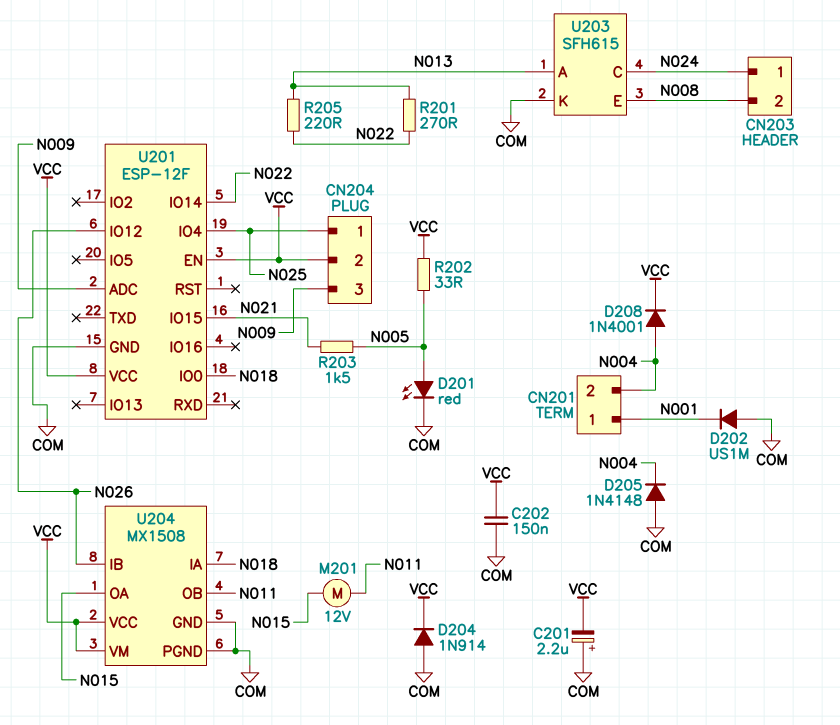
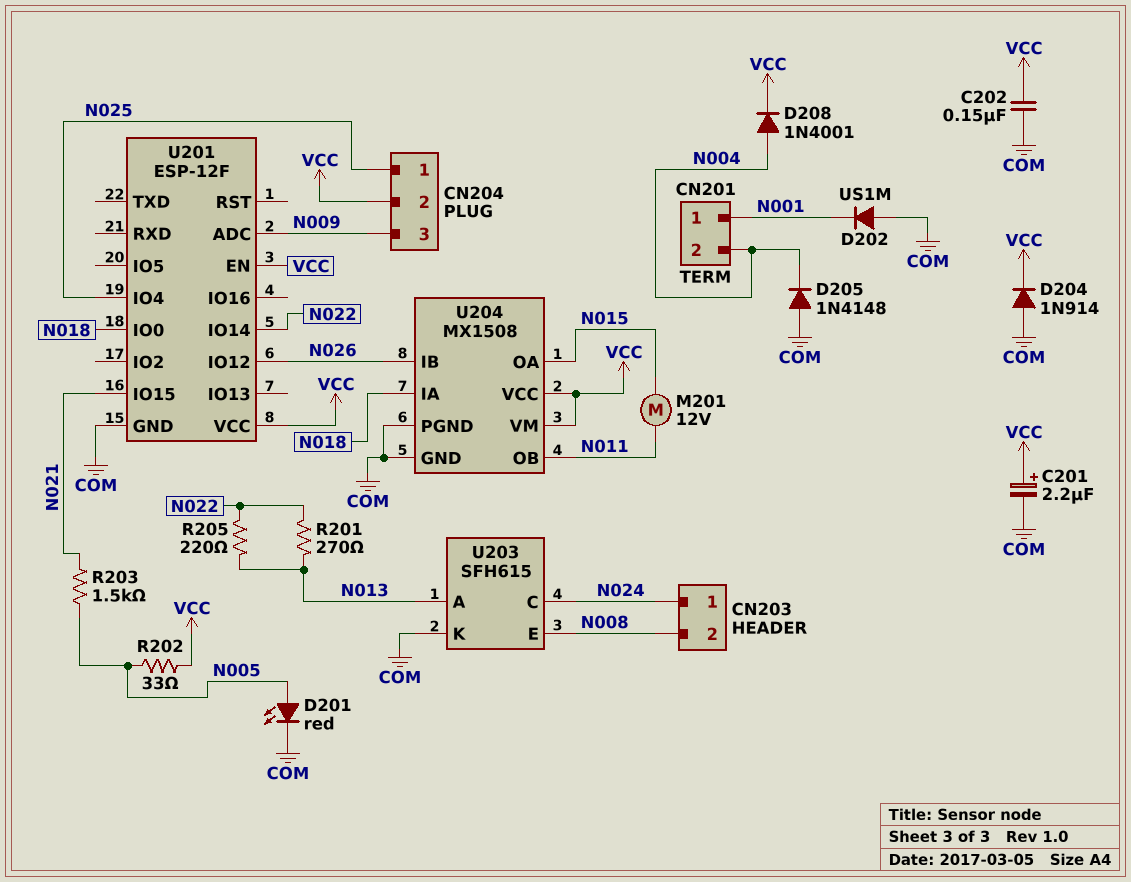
C201: 2.2uF (plus COM, minus VCC) -> 2.2uF (plus VCC, minus COM)

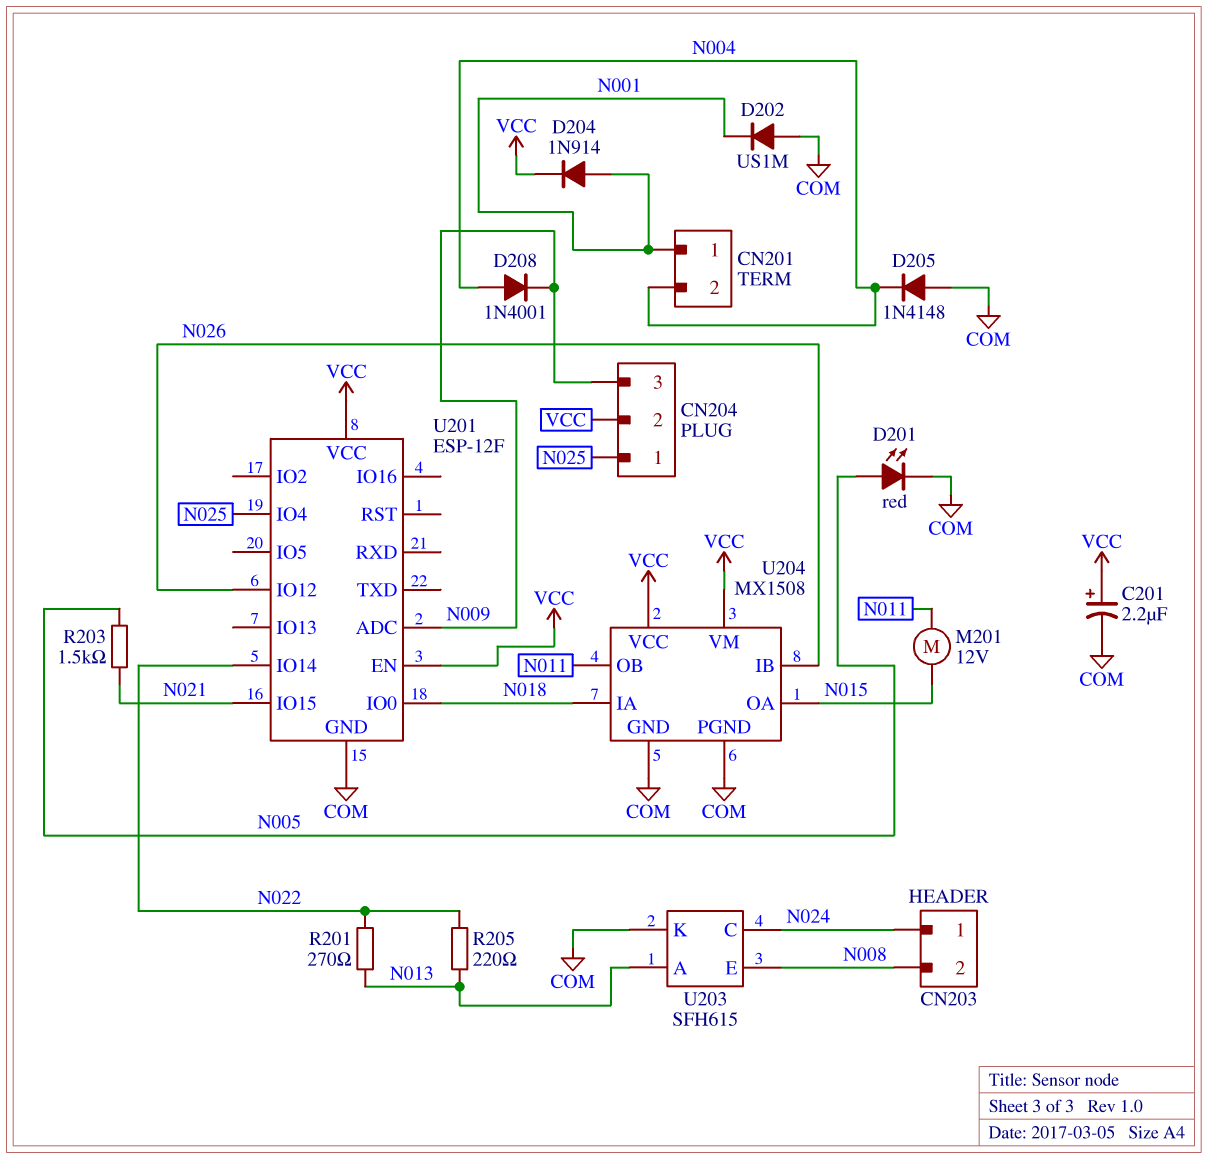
C202: 150nF (COM, VCC) -> none
D204: diode 1N914 (A COM, K VCC) -> diode 1N914 (A N001, K VCC)
D208: diode 1N4001 (A N004, K VCC) -> diode 1N4001 (A N004, K N009)
R202: 33 (N005, VCC) -> none

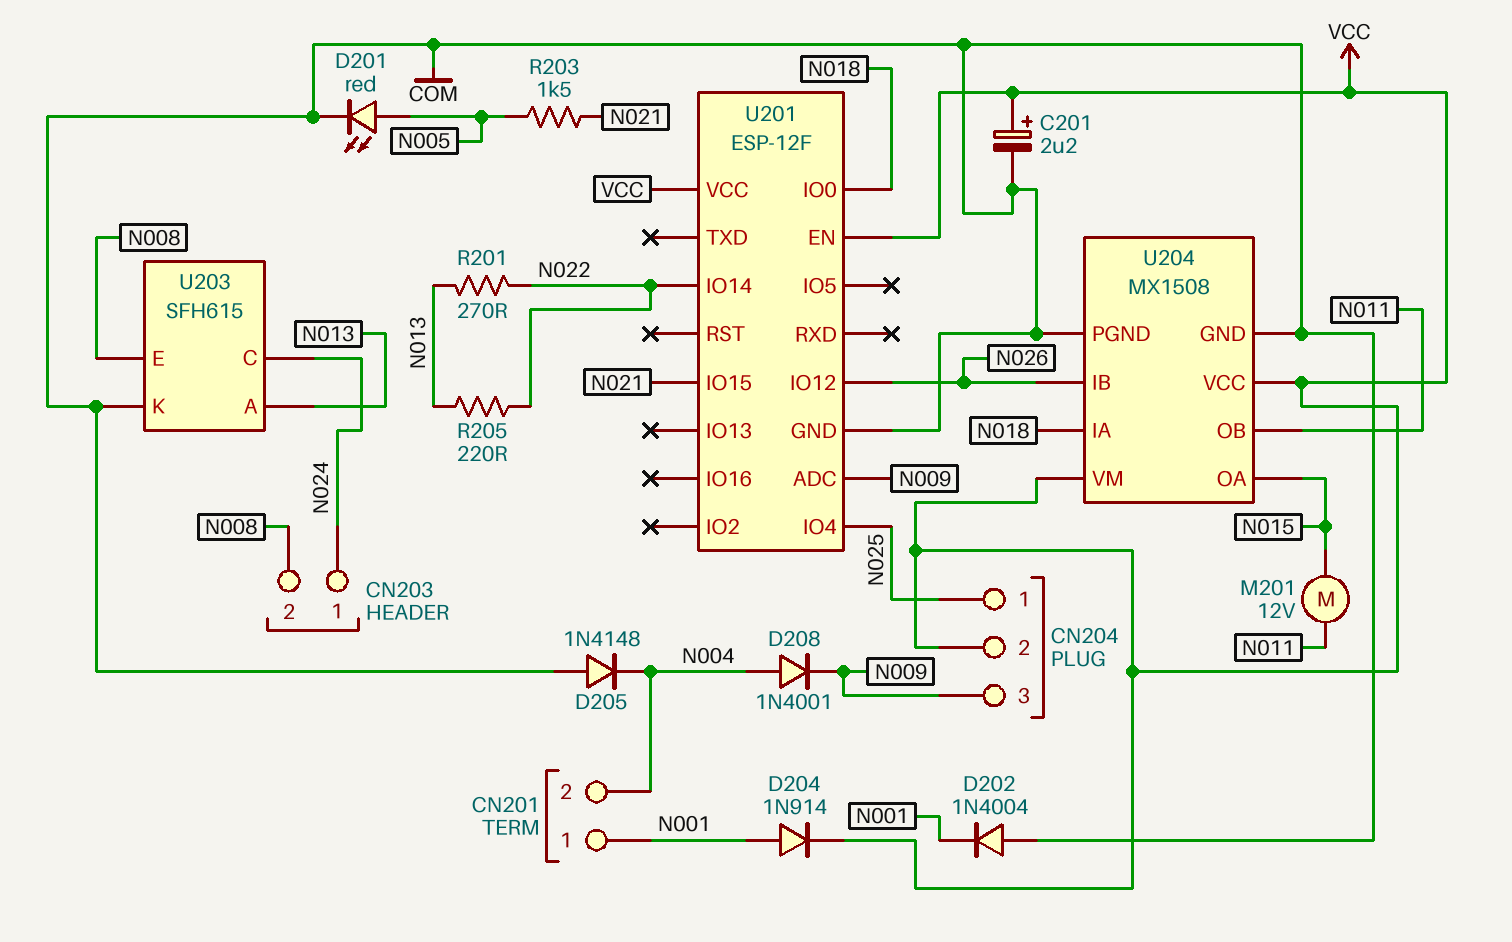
D202: diode US1M (A COM, K N001) -> diode 1N4004 (A COM, K N001)

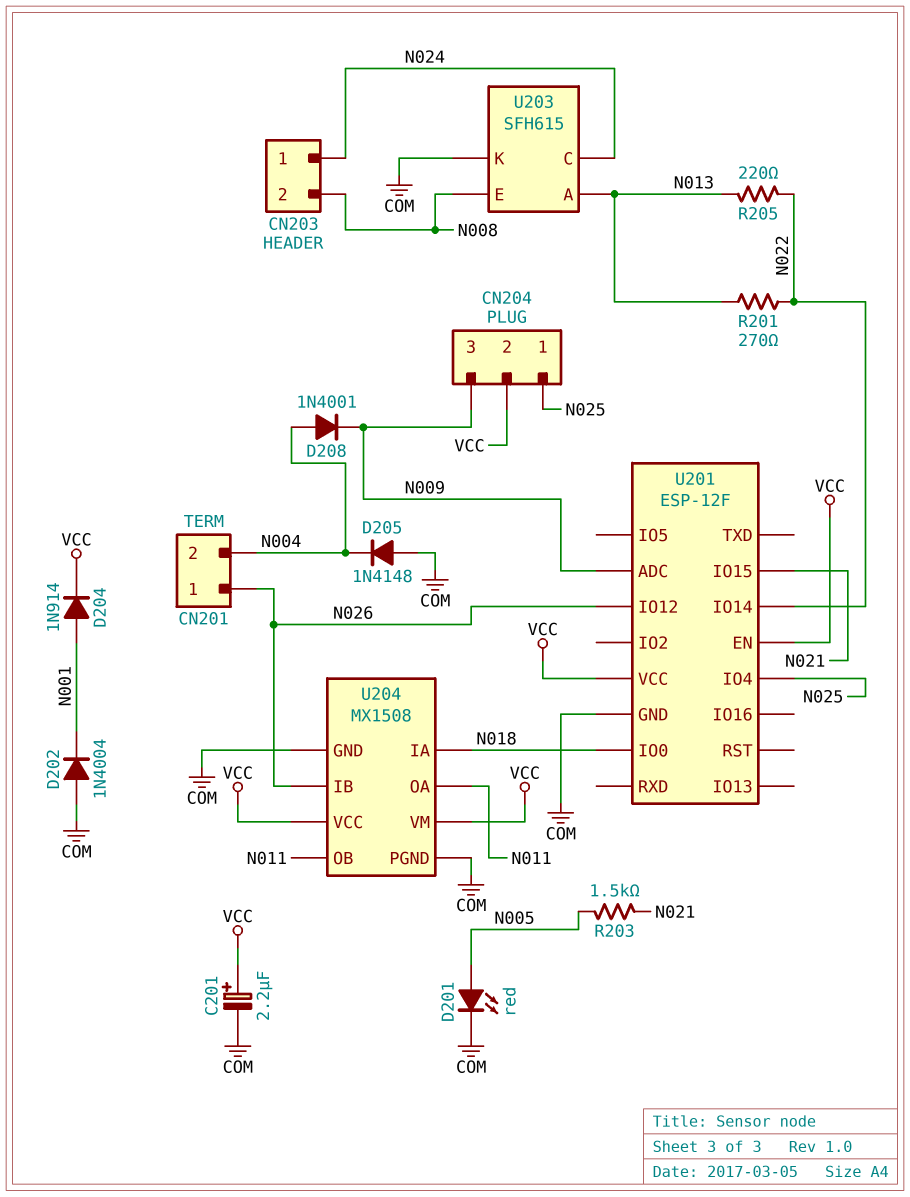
CN201 pin 1: N001 -> N026
M201: motor 12V (N011, N015) -> none
U204 pin OA: N015 -> N011

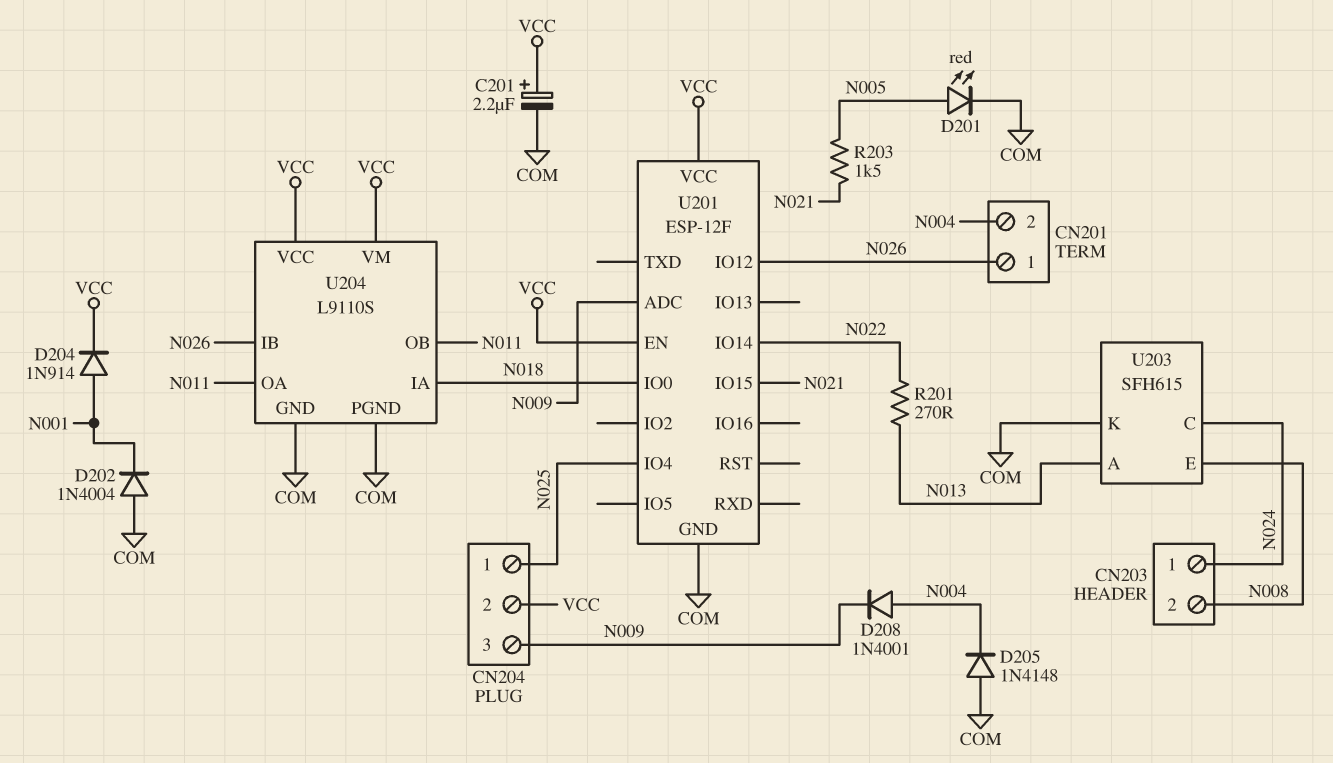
R205: 220 (N013, N022) -> none
U204: MX1508 -> L9110S

